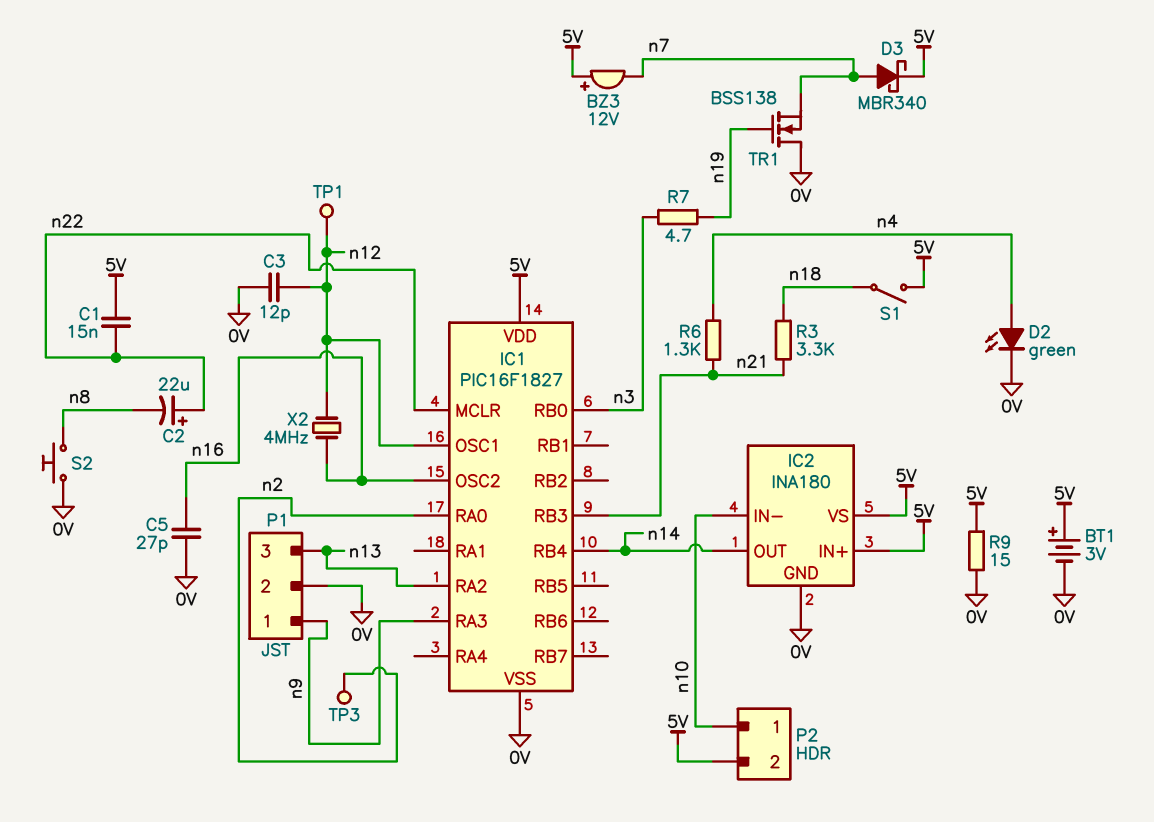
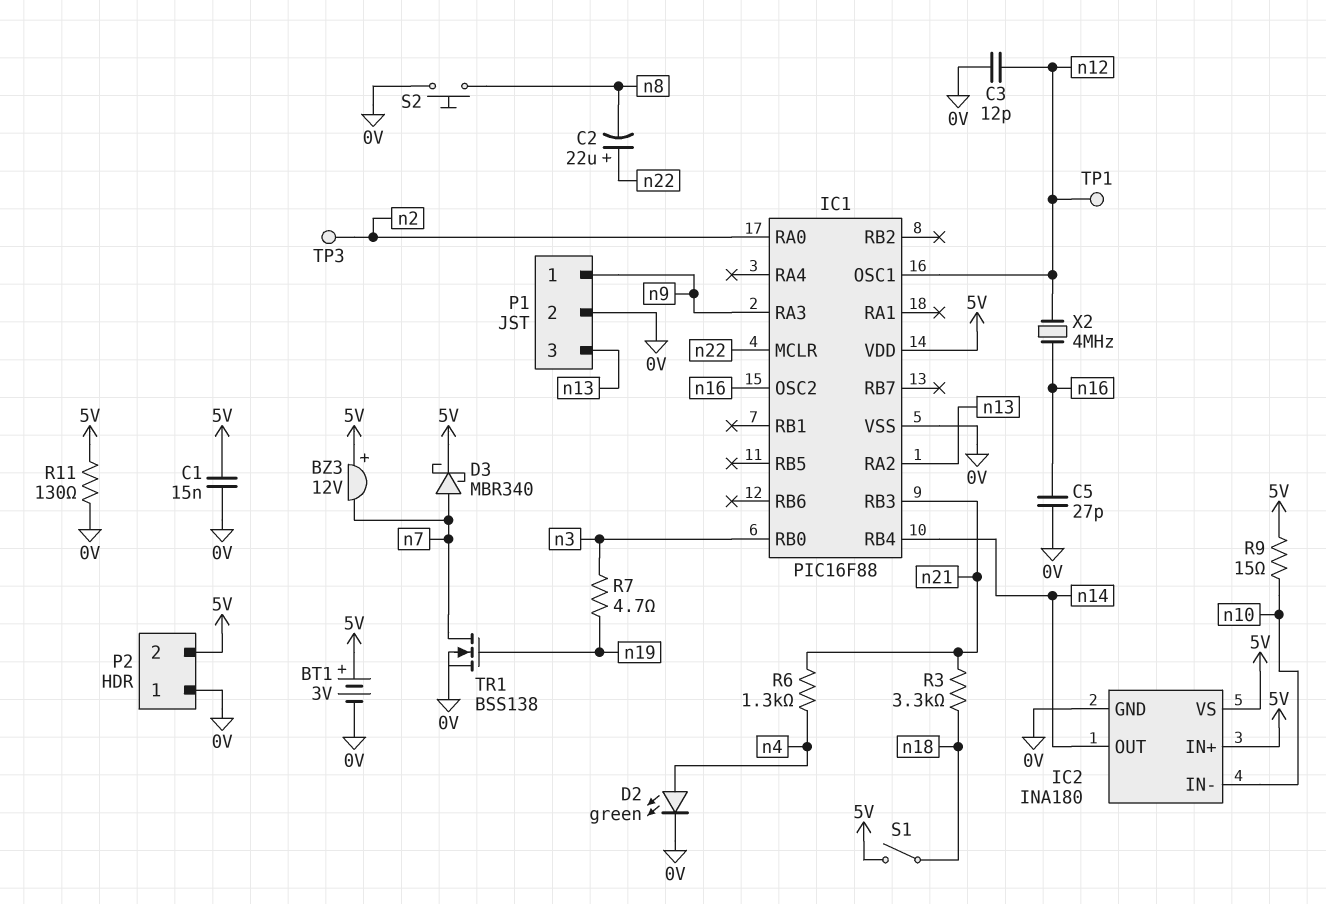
C1: 15nF (5V, n22) -> 15nF (0V, 5V)
IC1: PIC16F1827 -> PIC16F88
P2 pin 1: n10 -> 0V
R9: 15 (0V, 5V) -> 15 (5V, n10)
R11: none -> 130 (0V, 5V)
TR1: NMOS BSS138 (G n19, D 0V, S n7) -> NMOS BSS138 (G n19, D n7, S 0V)

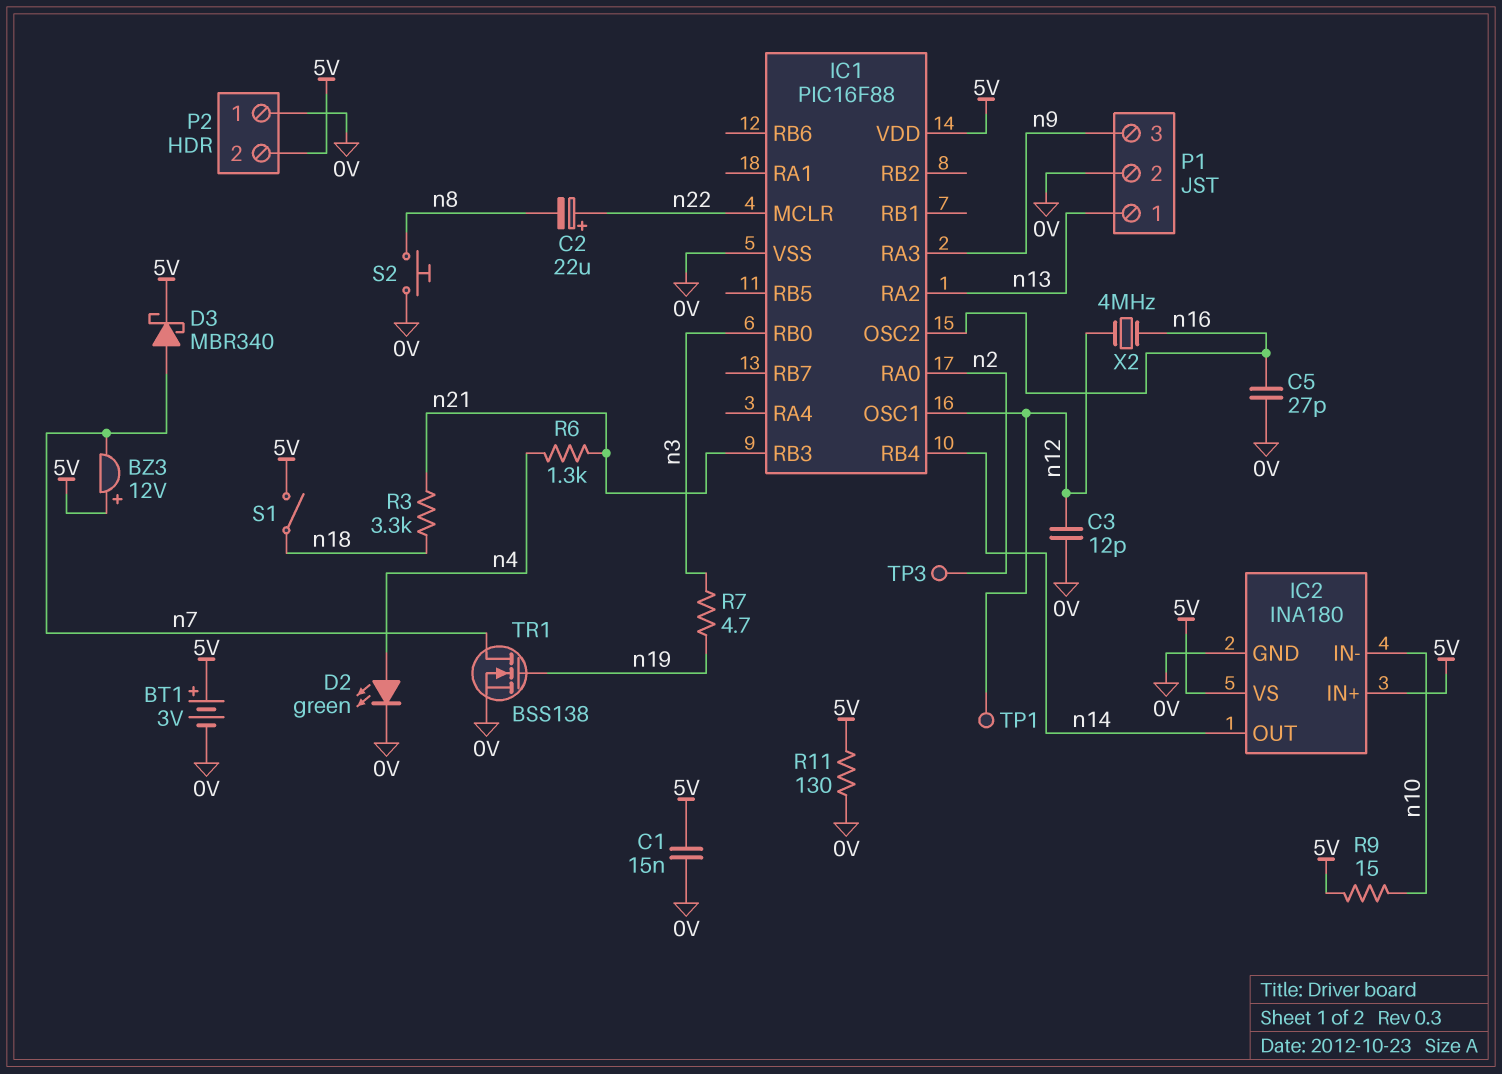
P1 pin 1: n9 -> n13
P1 pin 3: n13 -> n9

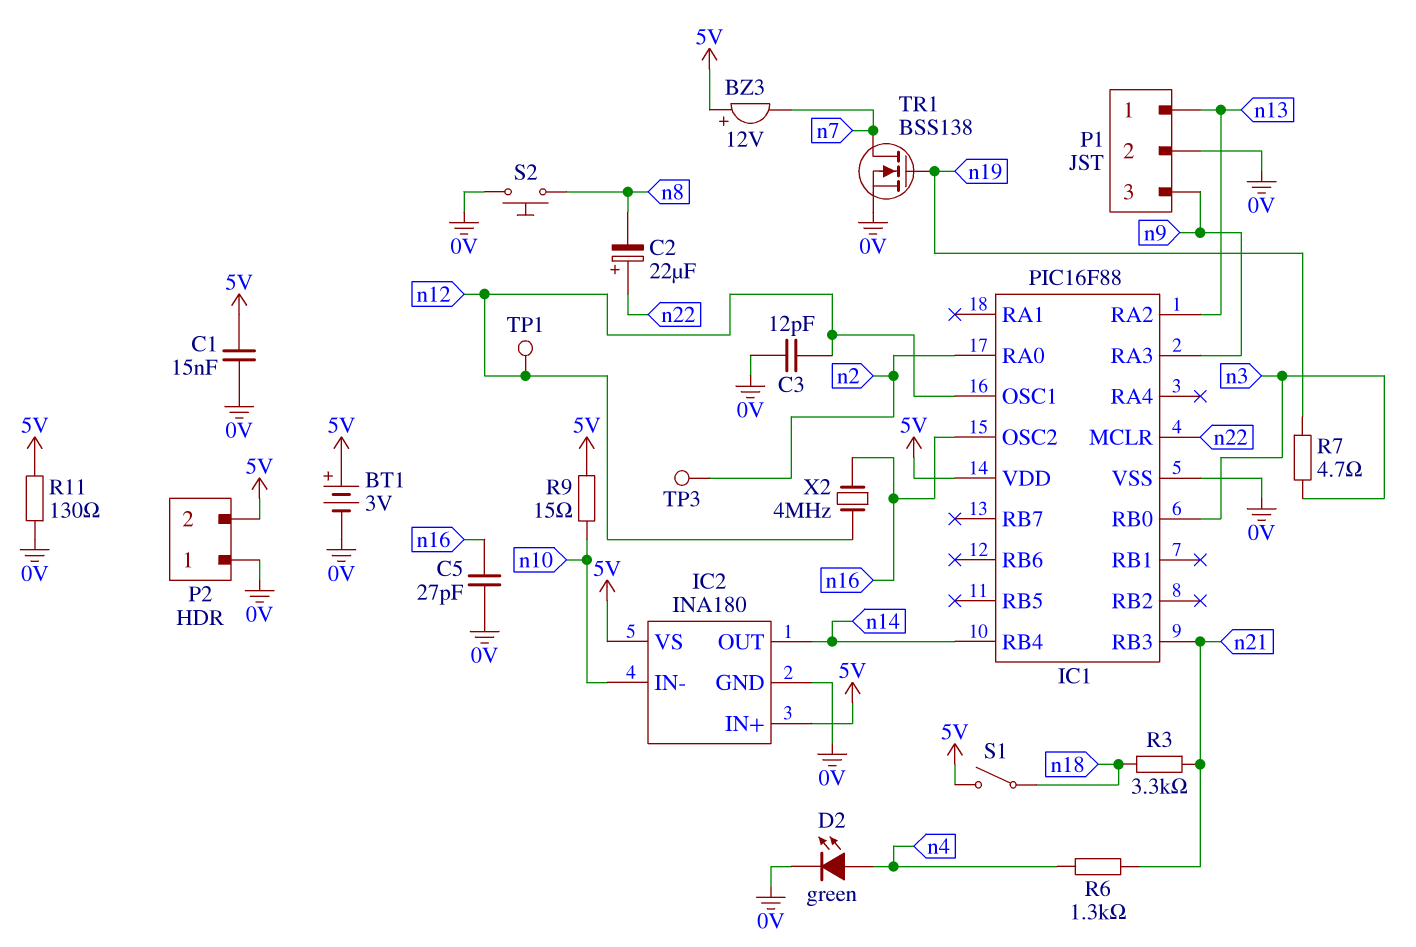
D3: schottky MBR340 (A n7, K 5V) -> none

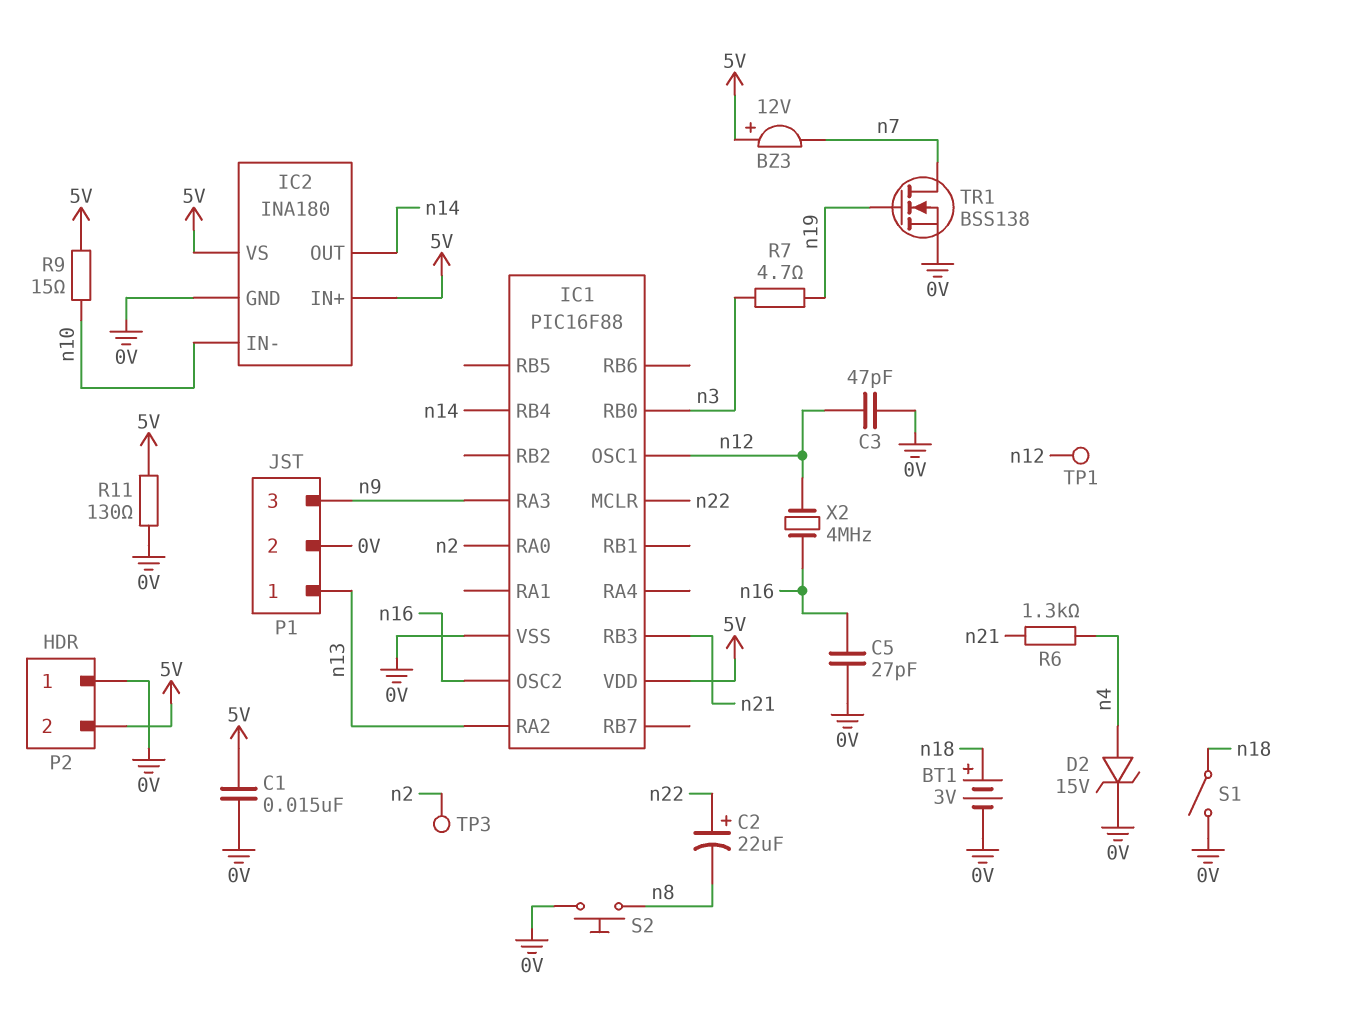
BT1: 3V (plus 5V, minus 0V) -> 3V (plus n18, minus 0V)
C3: 12pF (0V, n12) -> 47pF (0V, n12)
D2: LED green (A n4, K 0V) -> zener 15V (A n4, K 0V)
R3: 3.3k (n18, n21) -> none
S1: switch (5V, n18) -> switch (0V, n18)

